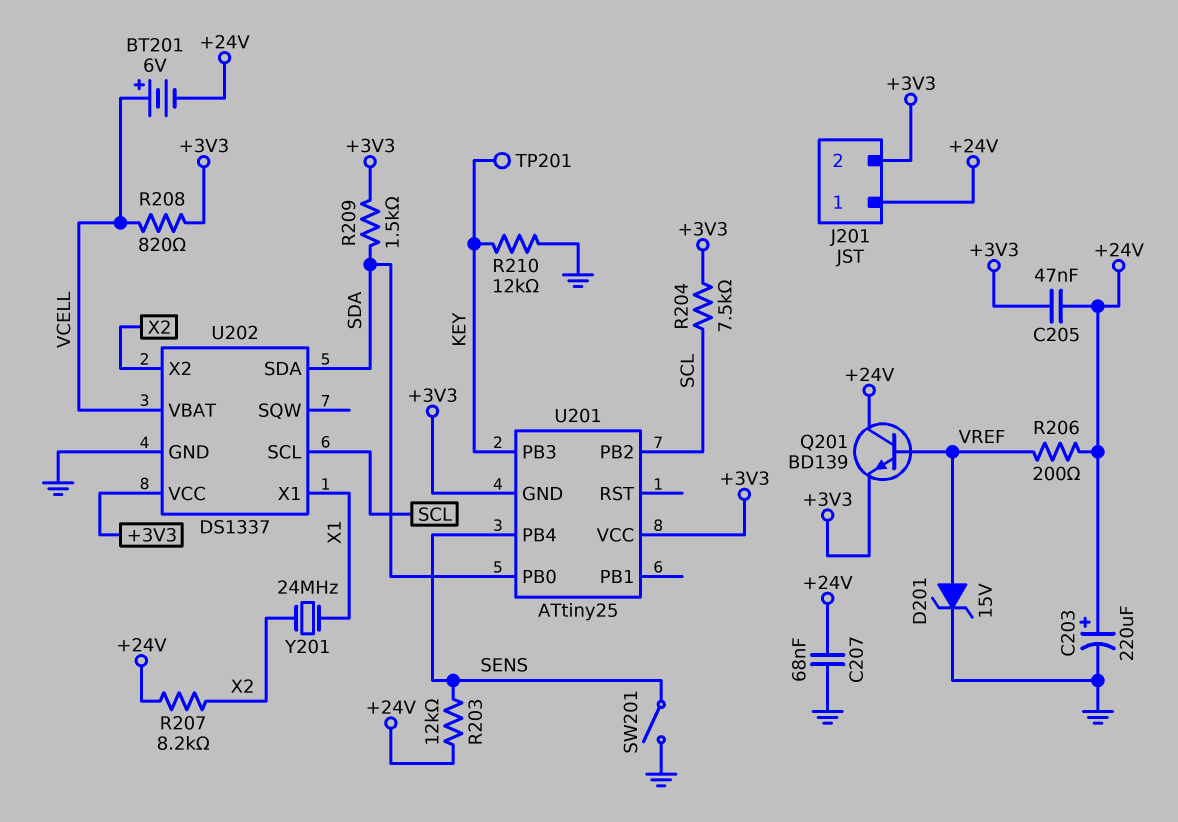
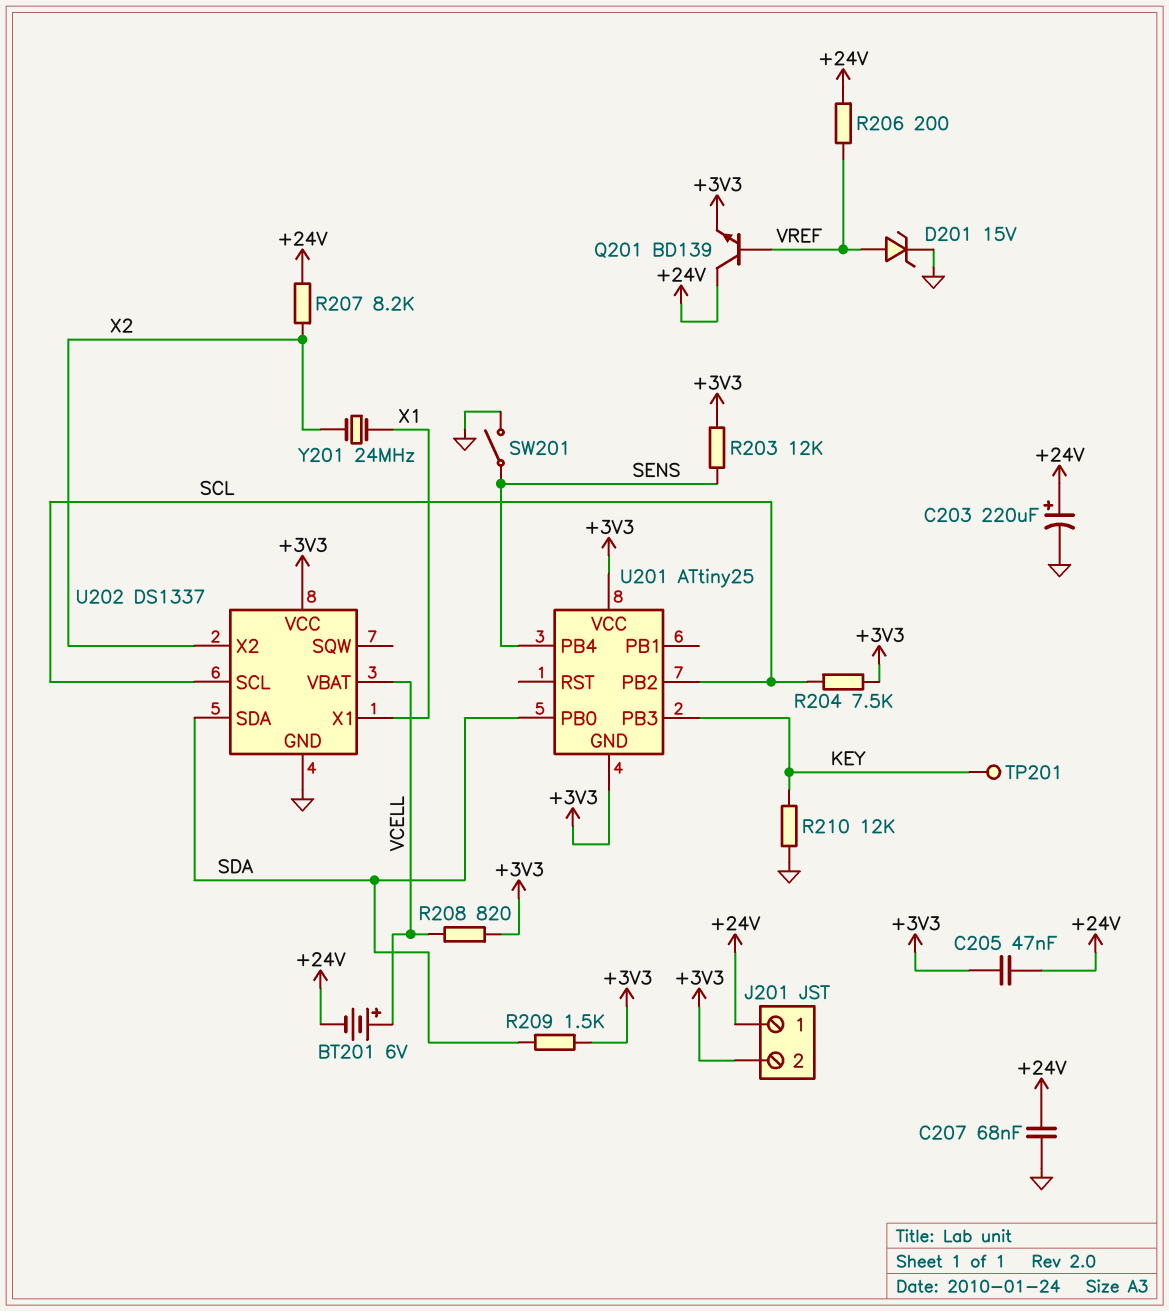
R203: 12k (+24V, SENS) -> 12k (+3V3, SENS)

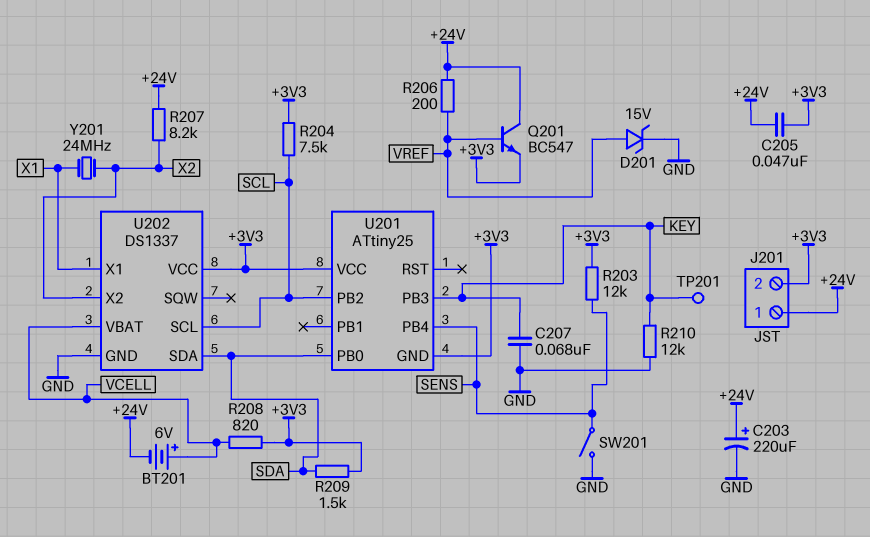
C207: 68nF (+24V, GND) -> 68nF (GND, KEY)
Q201: NPN BD139 (B VREF, C +24V, E +3V3) -> NPN BC547 (B VREF, C +24V, E +3V3)

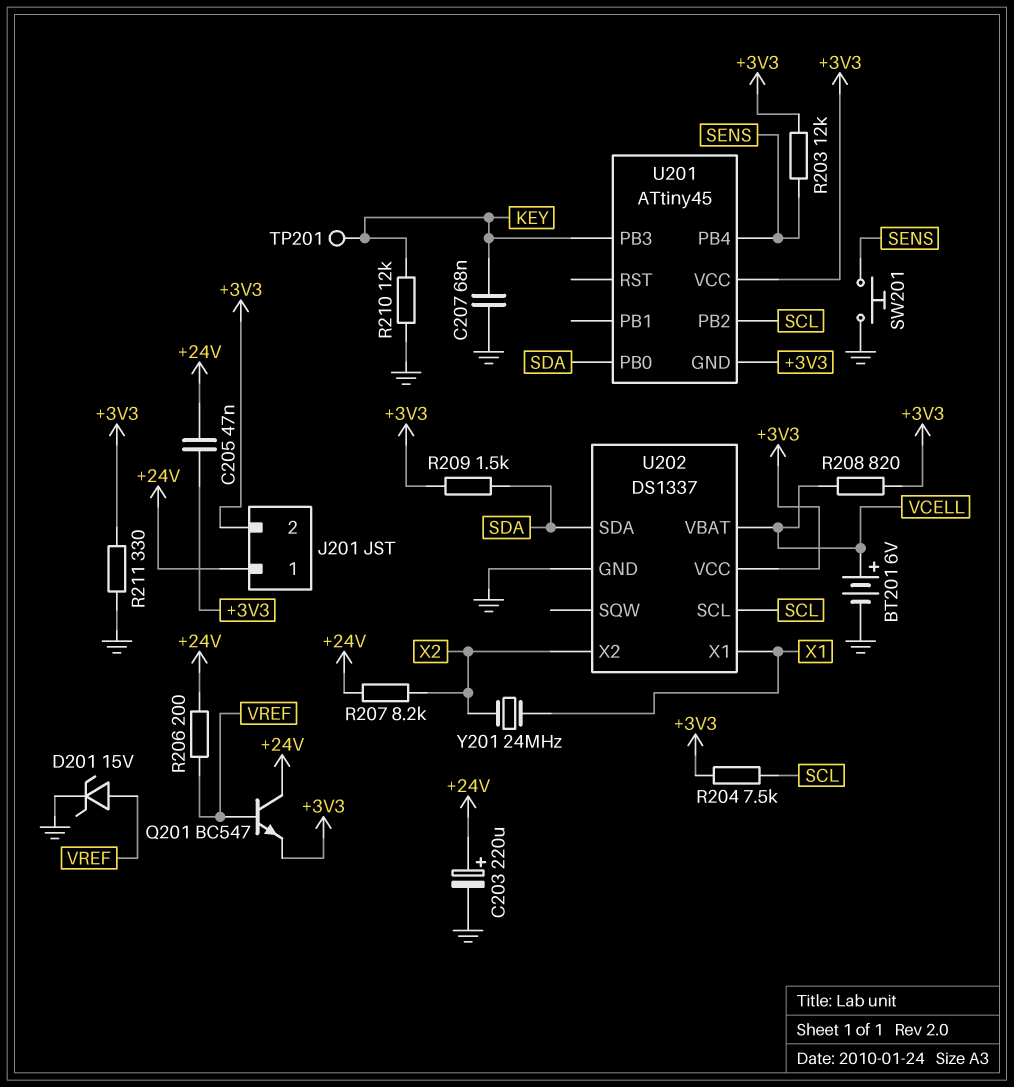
BT201: 6V (plus VCELL, minus +24V) -> 6V (plus VCELL, minus GND)
R211: none -> 330 (+3V3, GND)
SW201: switch (GND, SENS) -> button (GND, SENS)
U201: ATtiny25 -> ATtiny45

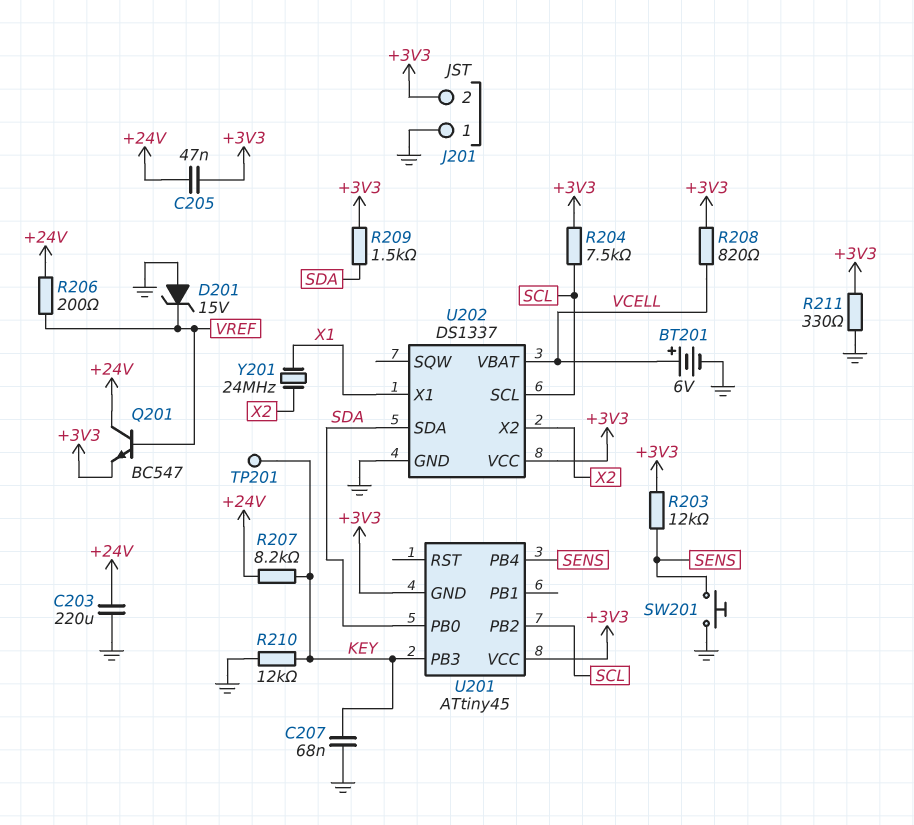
C203: 220uF (plus +24V, minus GND) -> 220uF (+24V, GND)
D201: zener 15V (A VREF, K GND) -> zener 15V (A GND, K VREF)
J201 pin 1: +24V -> GND
R207: 8.2k (+24V, X2) -> 8.2k (+24V, KEY)

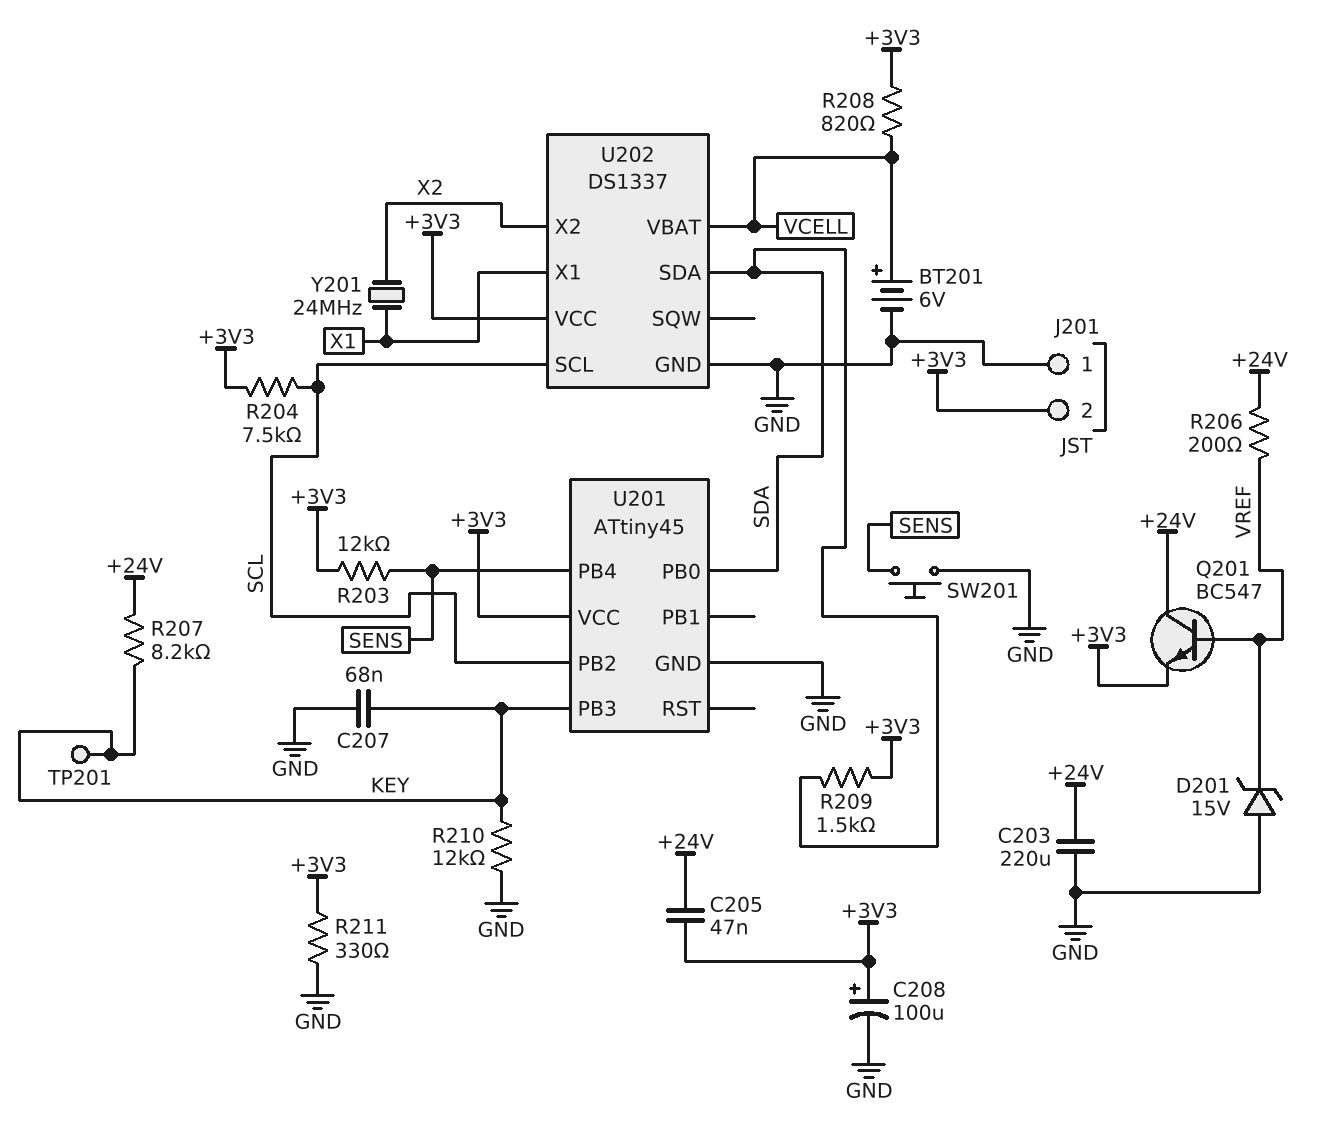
C208: none -> 100uF (plus +3V3, minus GND)
U201 pin GND: +3V3 -> GND

